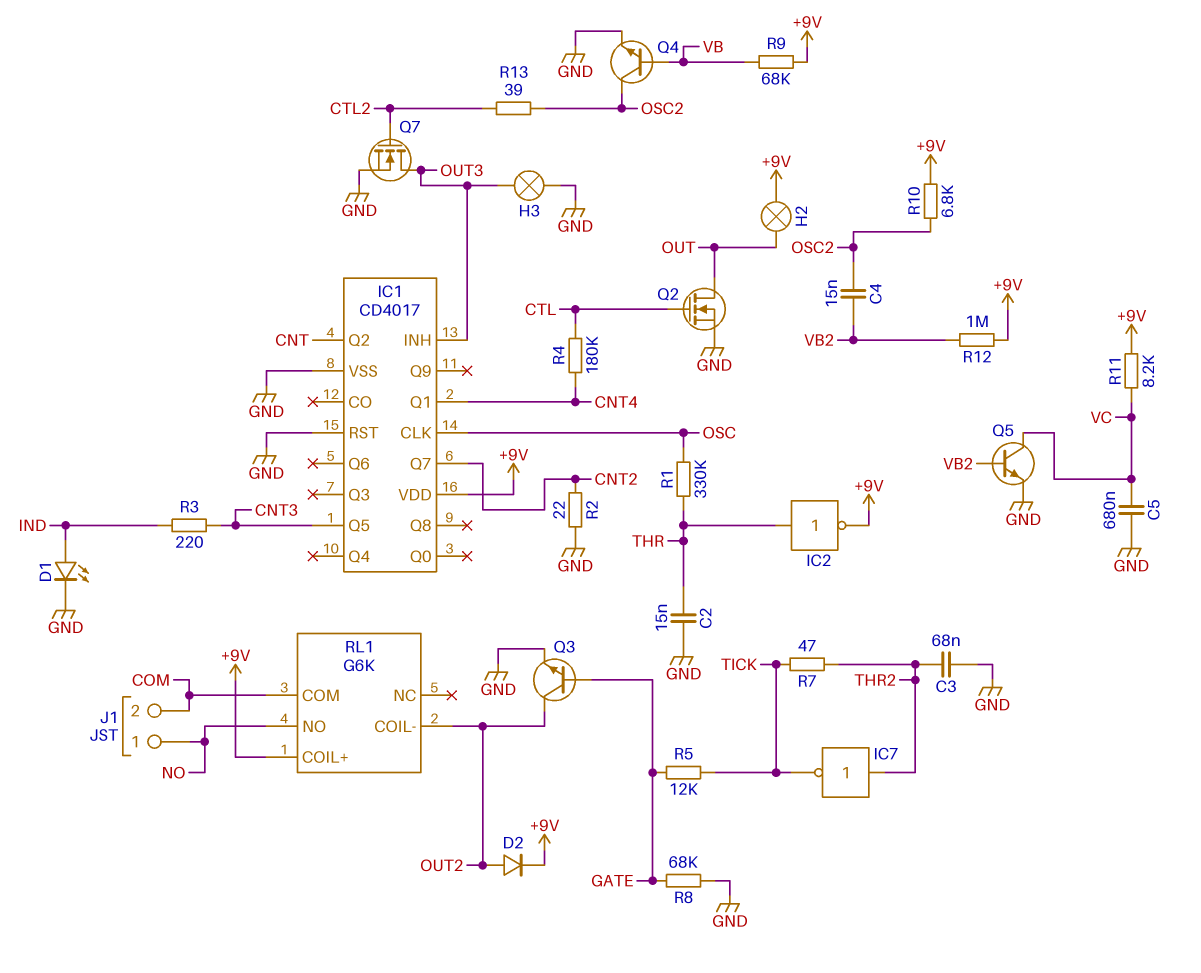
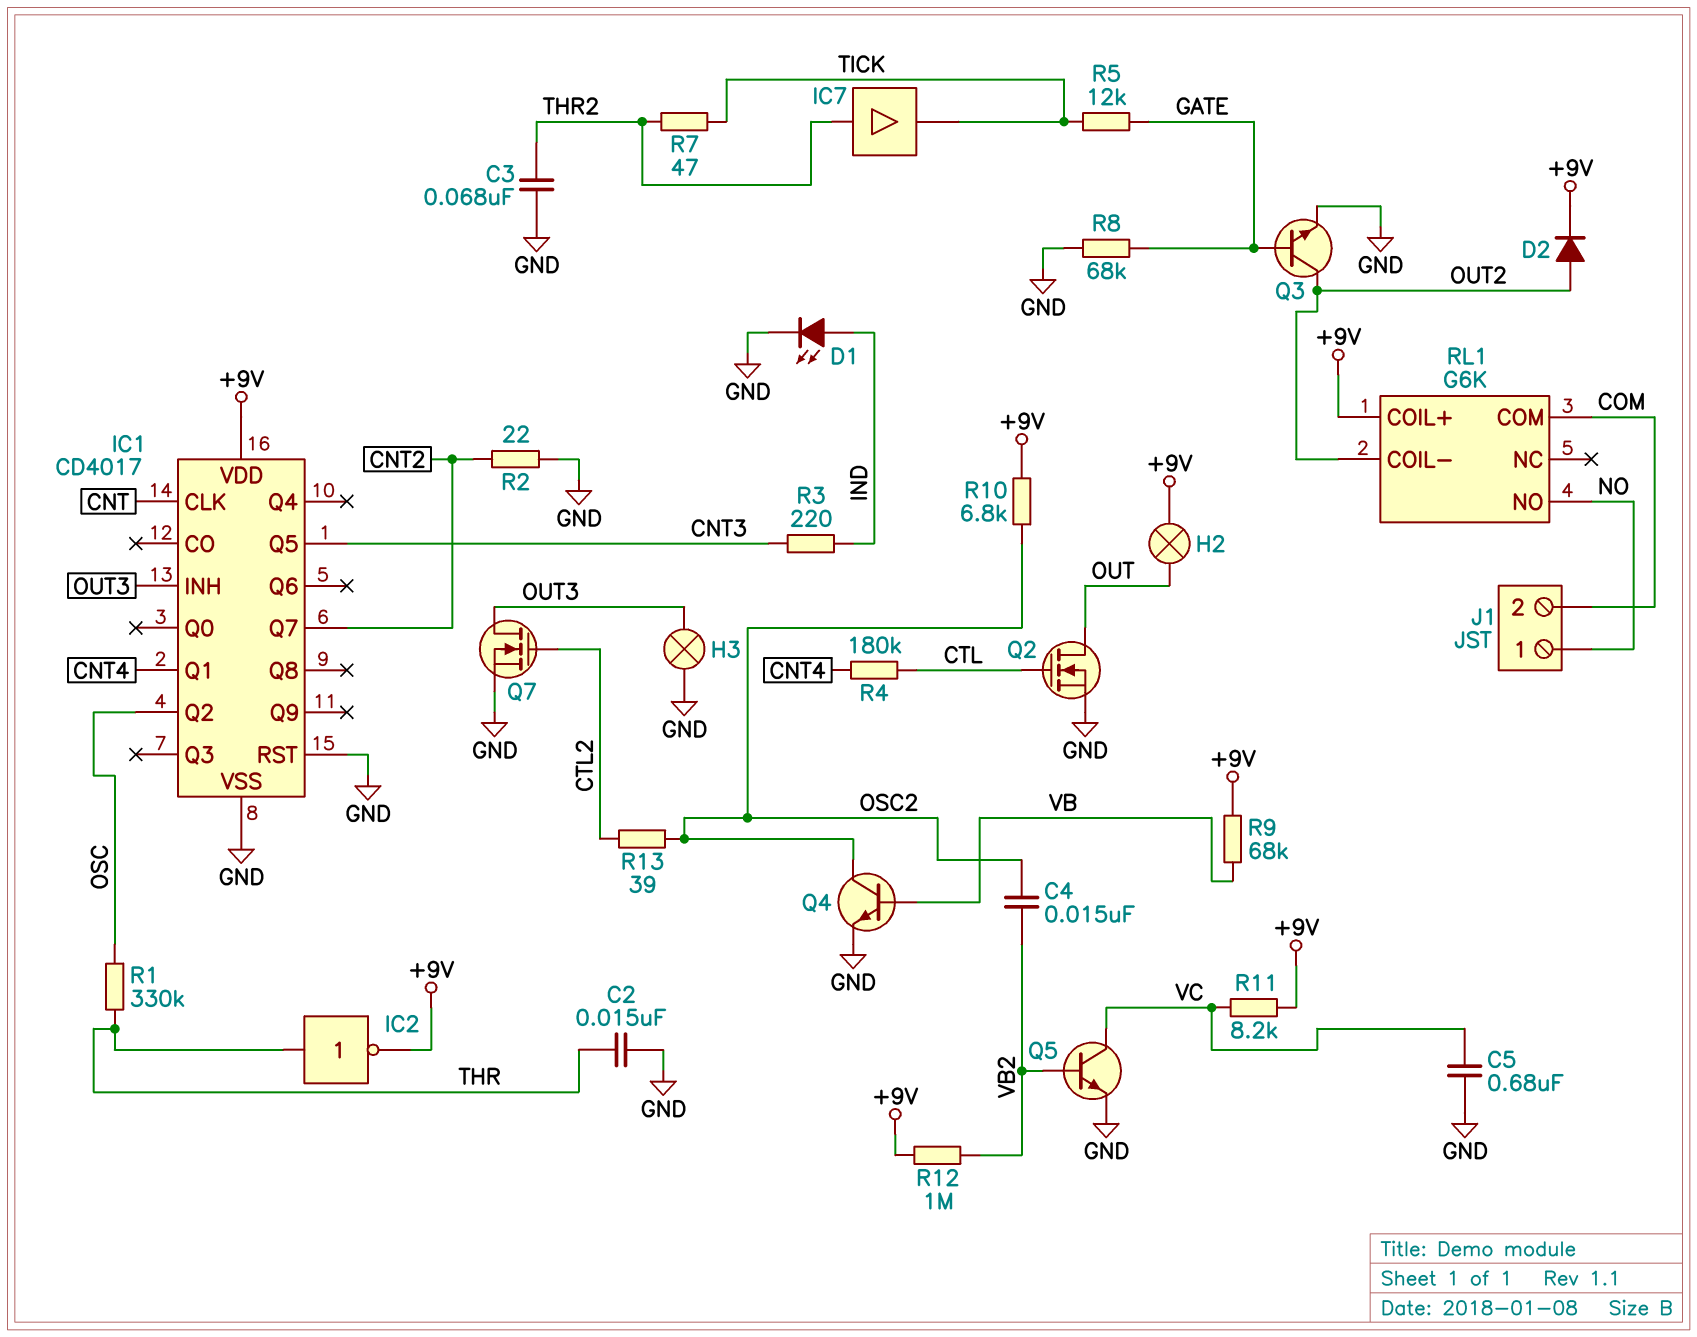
IC1 pin CLK: OSC -> CNT
IC1 pin Q2: CNT -> OSC
IC7: NOT (in THR2, out TICK) -> buffer (in THR2, out TICK)

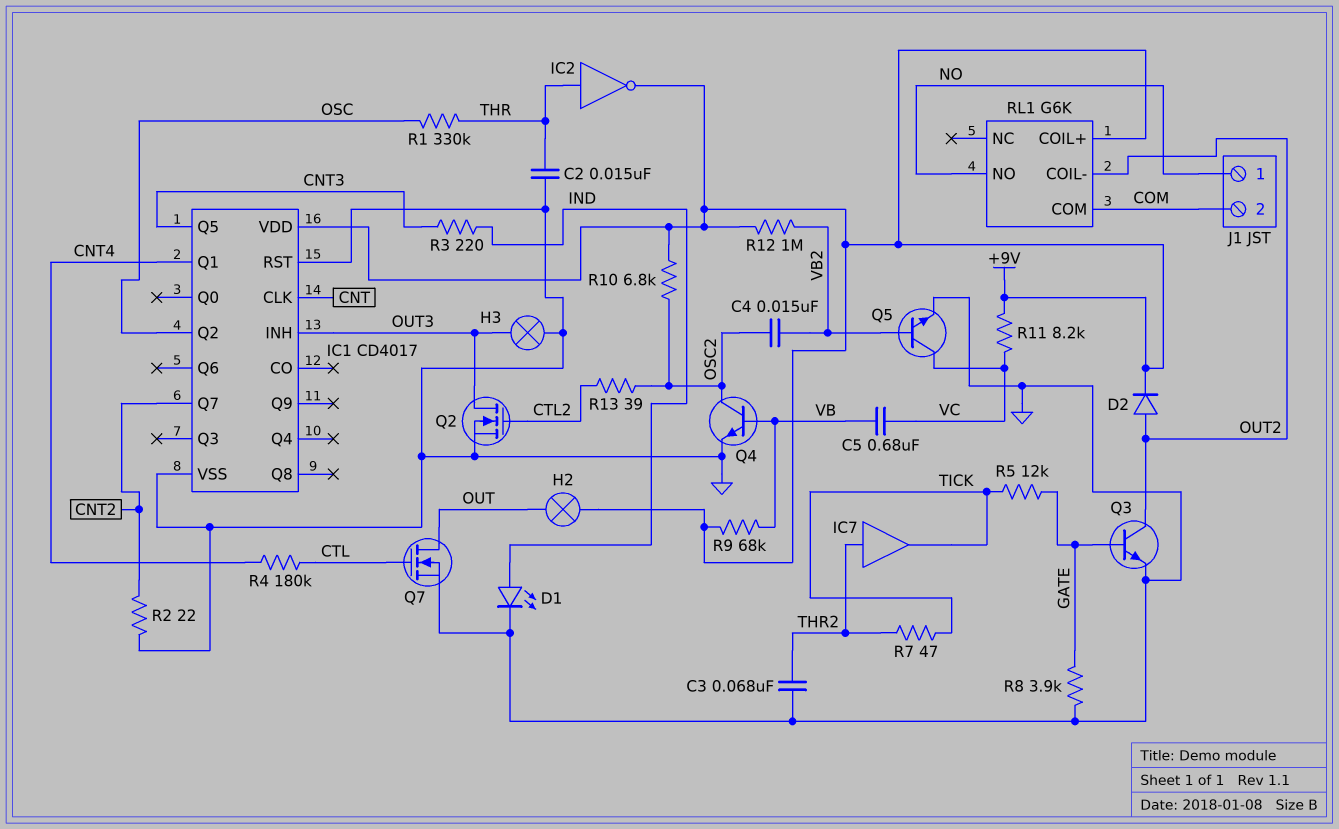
C5: 680nF (GND, VC) -> 680nF (VB, VC)
Q2: NMOS (G CTL, D OUT, S GND) -> NMOS (G CTL2, D OUT3, S GND)
Q7: NMOS (G CTL2, D OUT3, S GND) -> NMOS (G CTL, D OUT, S GND)
R8: 68k (GATE, GND) -> 3.9k (GATE, GND)

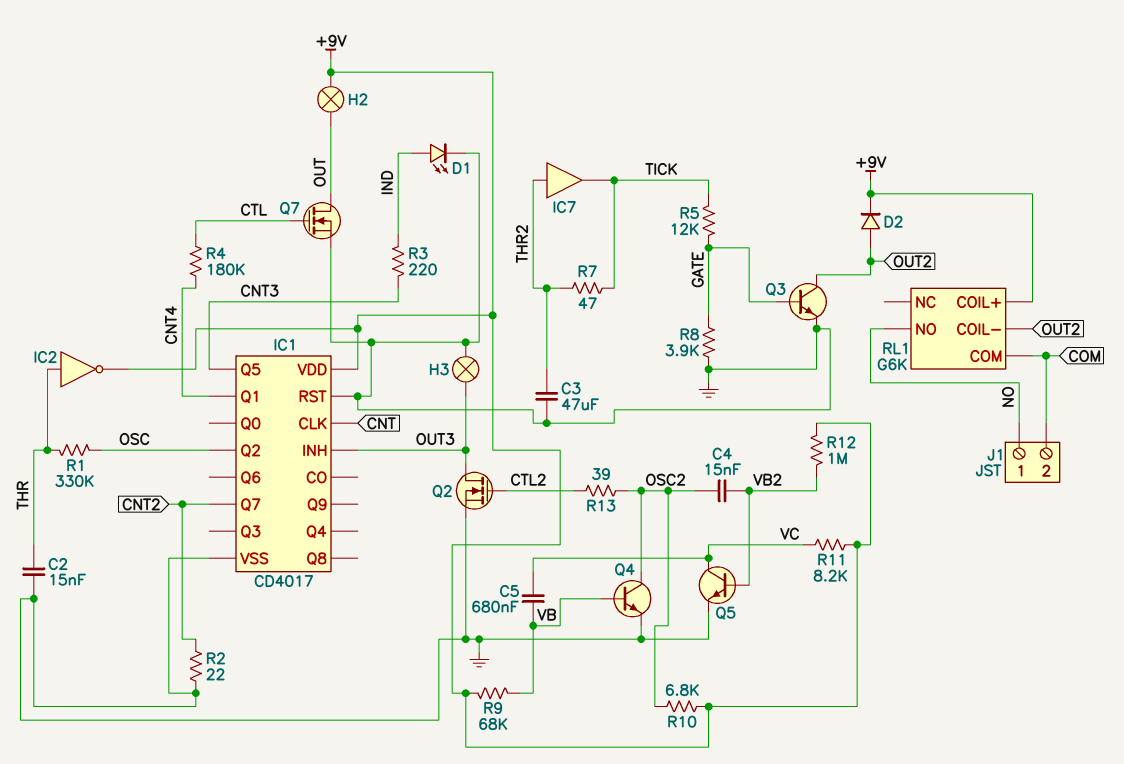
C3: 68nF (GND, THR2) -> 47uF (GND, THR2)

